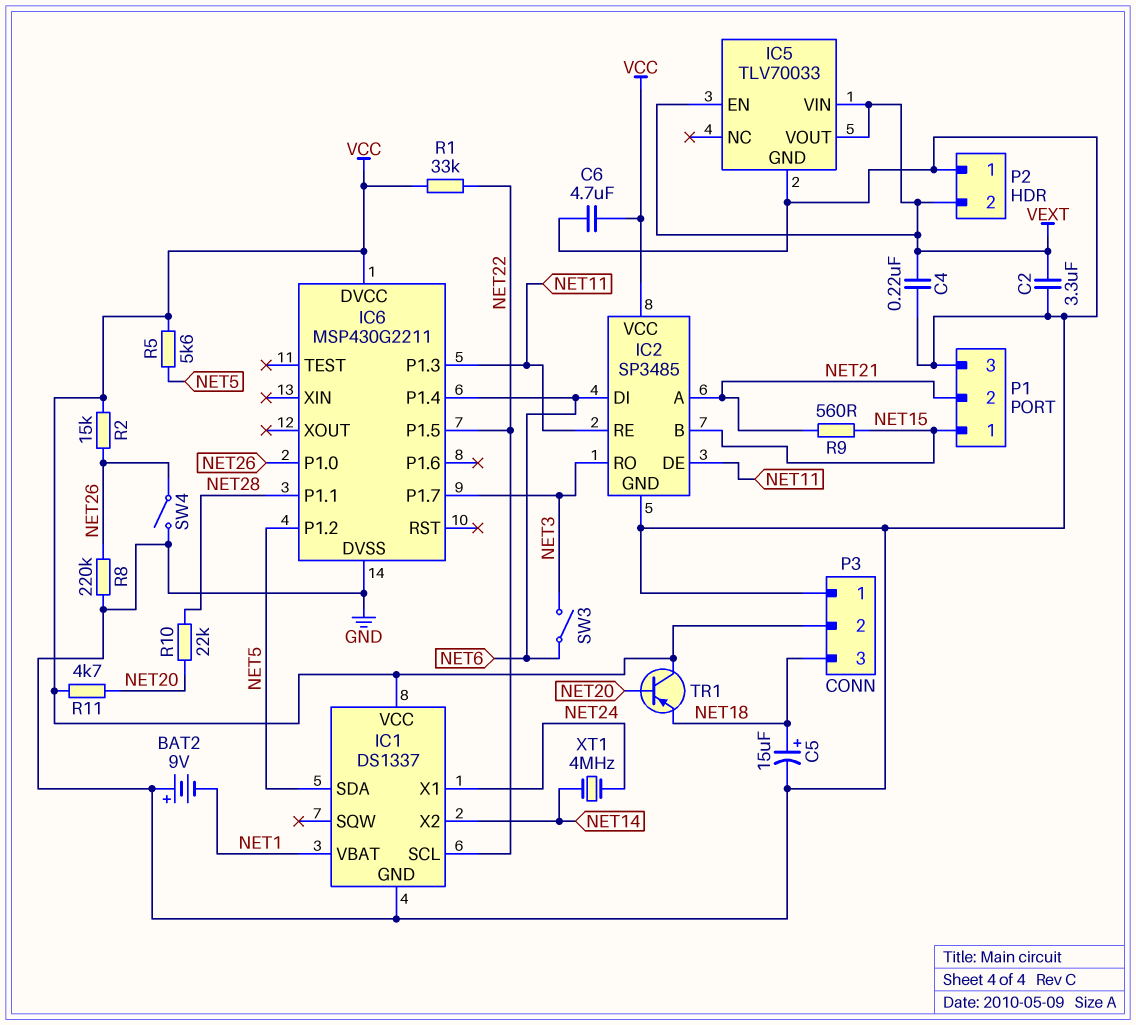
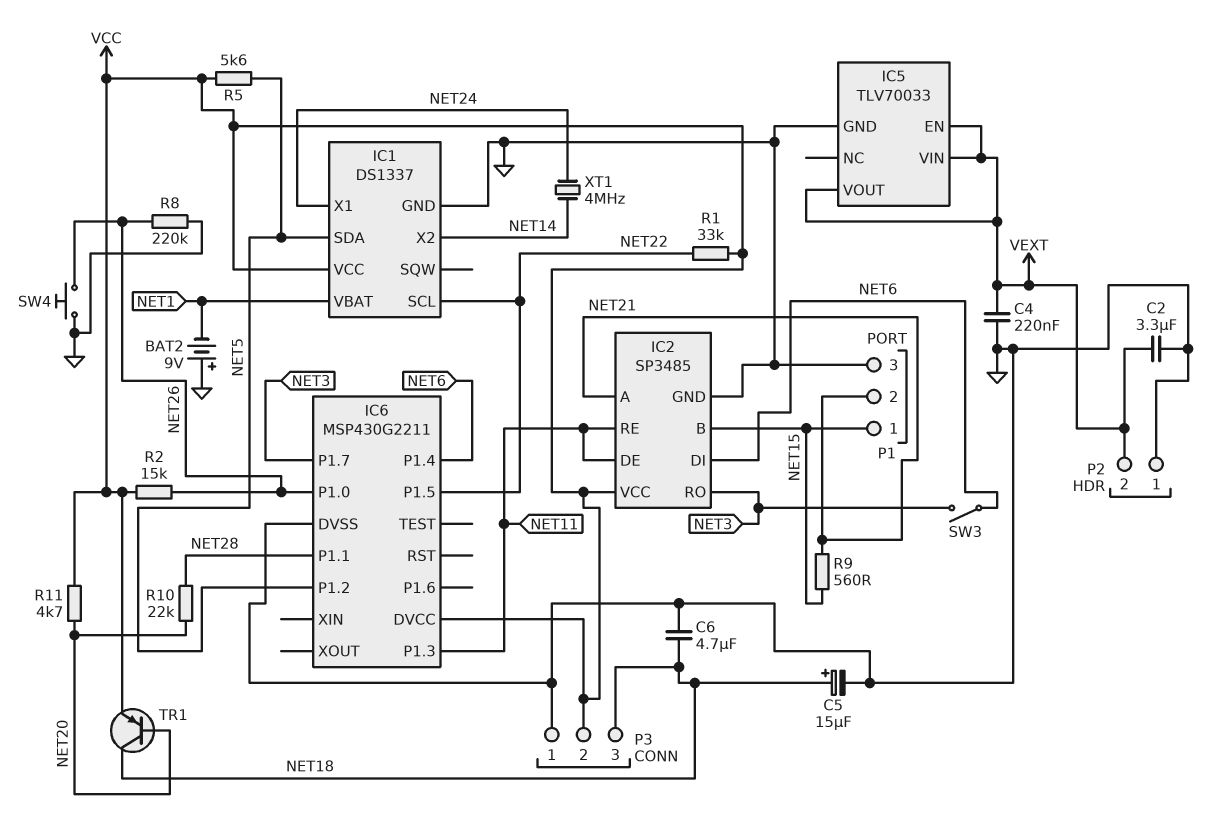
C6: 4.7uF (GND, VCC) -> 4.7uF (GND, NET18)
SW4: switch (GND, NET26) -> button (GND, NET26)
TR1: PNP (B NET20, C VCC, E NET18) -> PNP (B NET20, C NET18, E VCC)

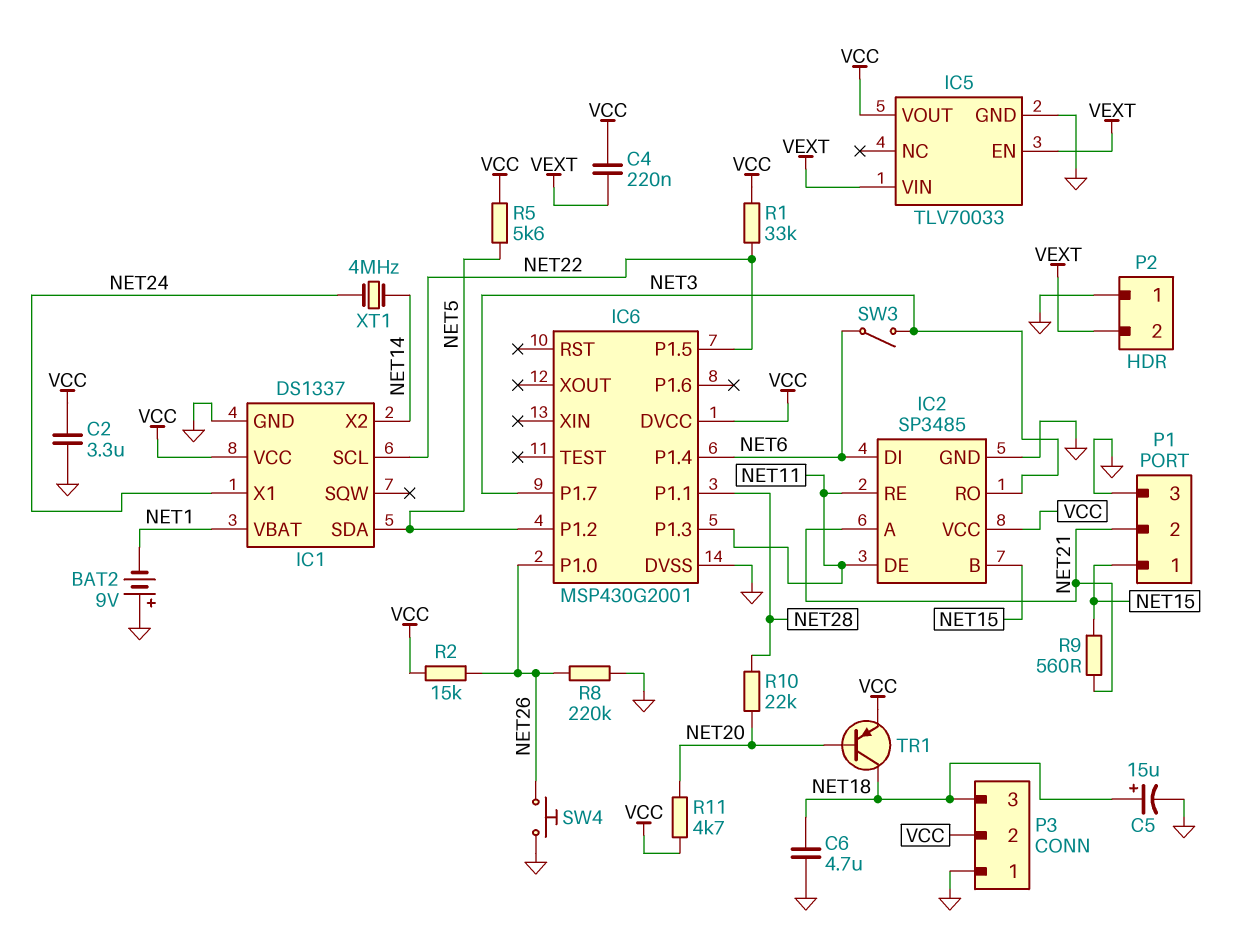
C2: 3.3uF (GND, VEXT) -> 3.3uF (GND, VCC)
C4: 220nF (GND, VEXT) -> 220nF (VCC, VEXT)
IC5 pin VOUT: VEXT -> VCC
IC6: MSP430G2211 -> MSP430G2001

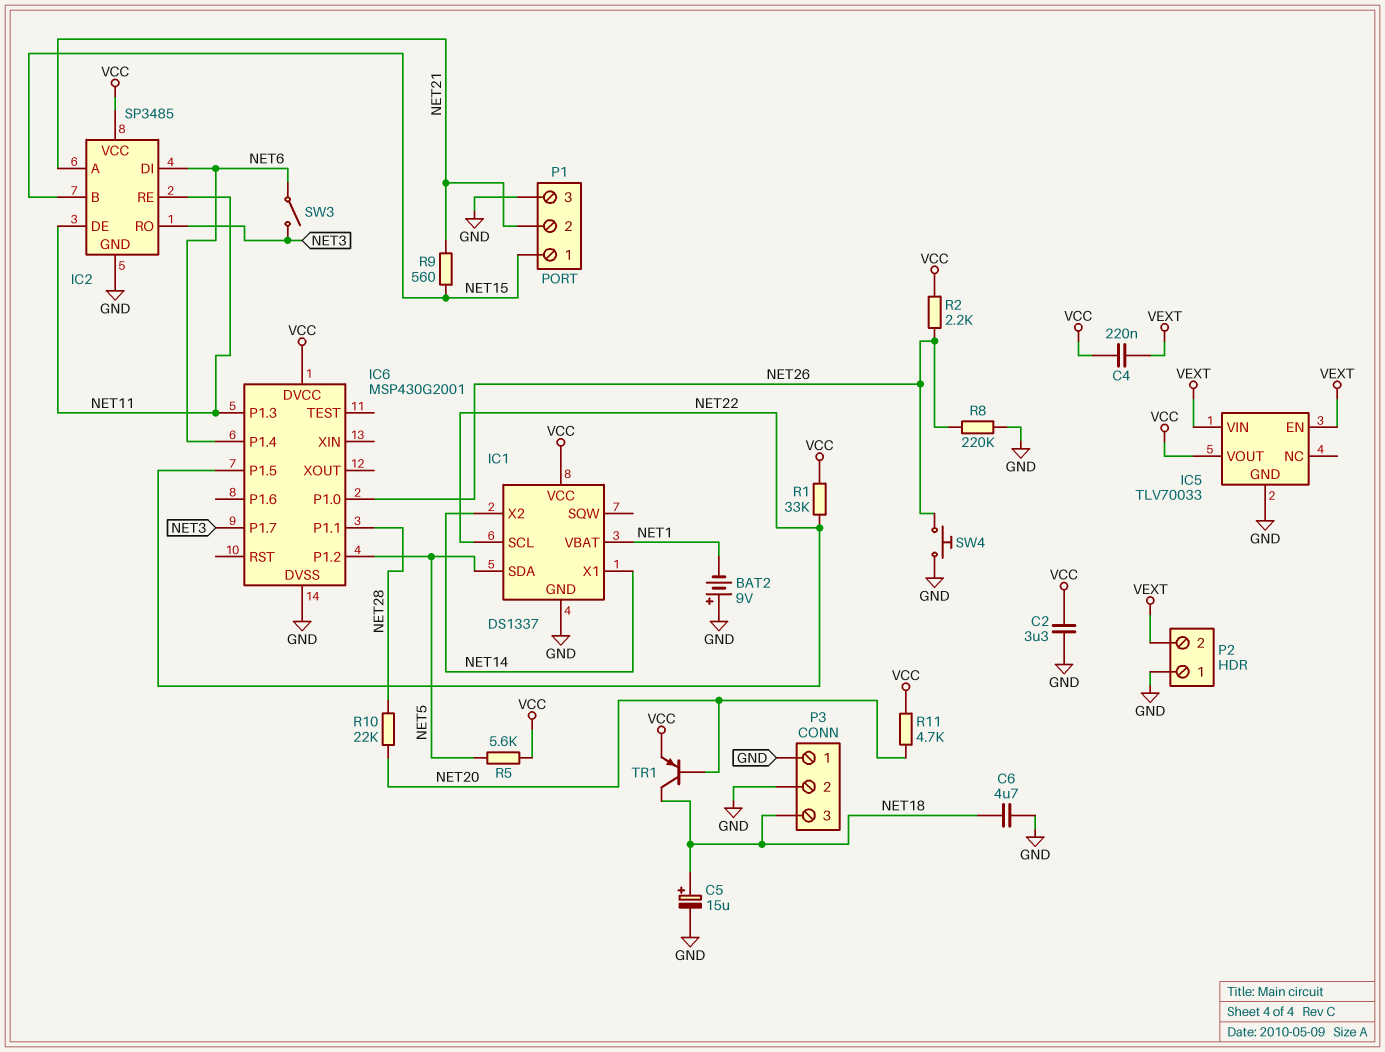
IC1 pin X1: NET24 -> NET14
P3 pin 2: VCC -> GND
R2: 15k (NET26, VCC) -> 2.2k (NET26, VCC)
XT1: 4MHz (NET14, NET24) -> none

